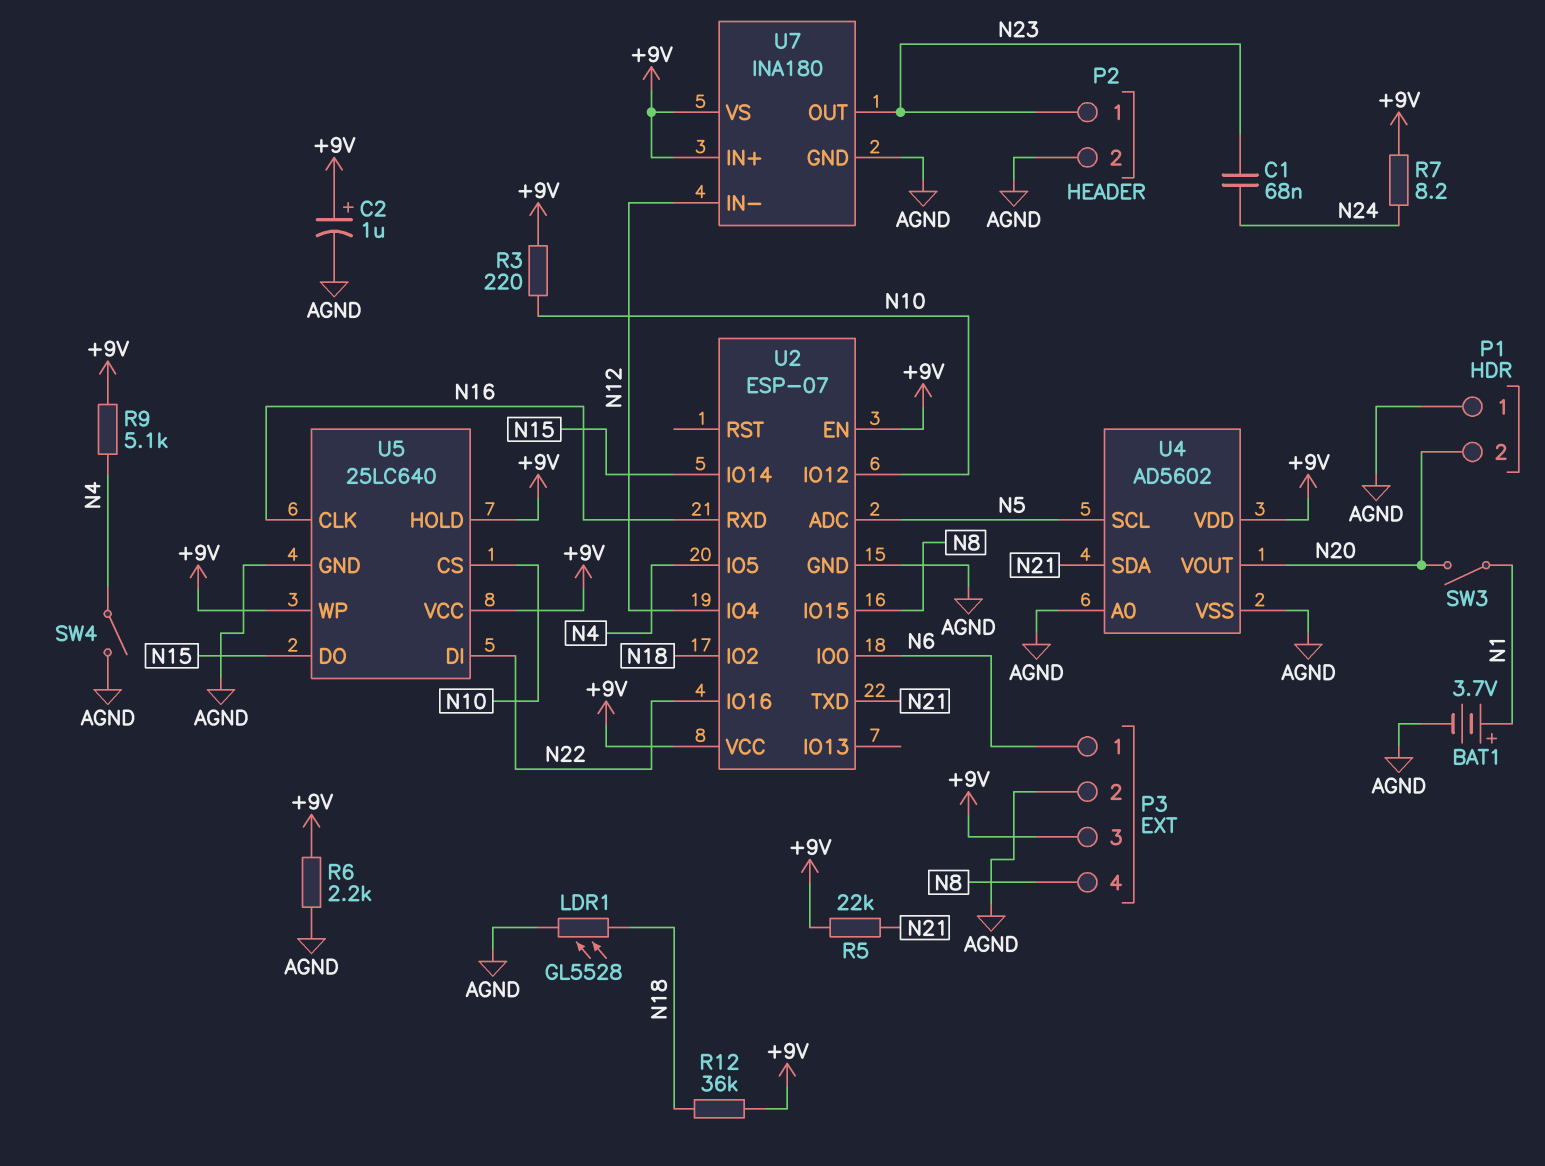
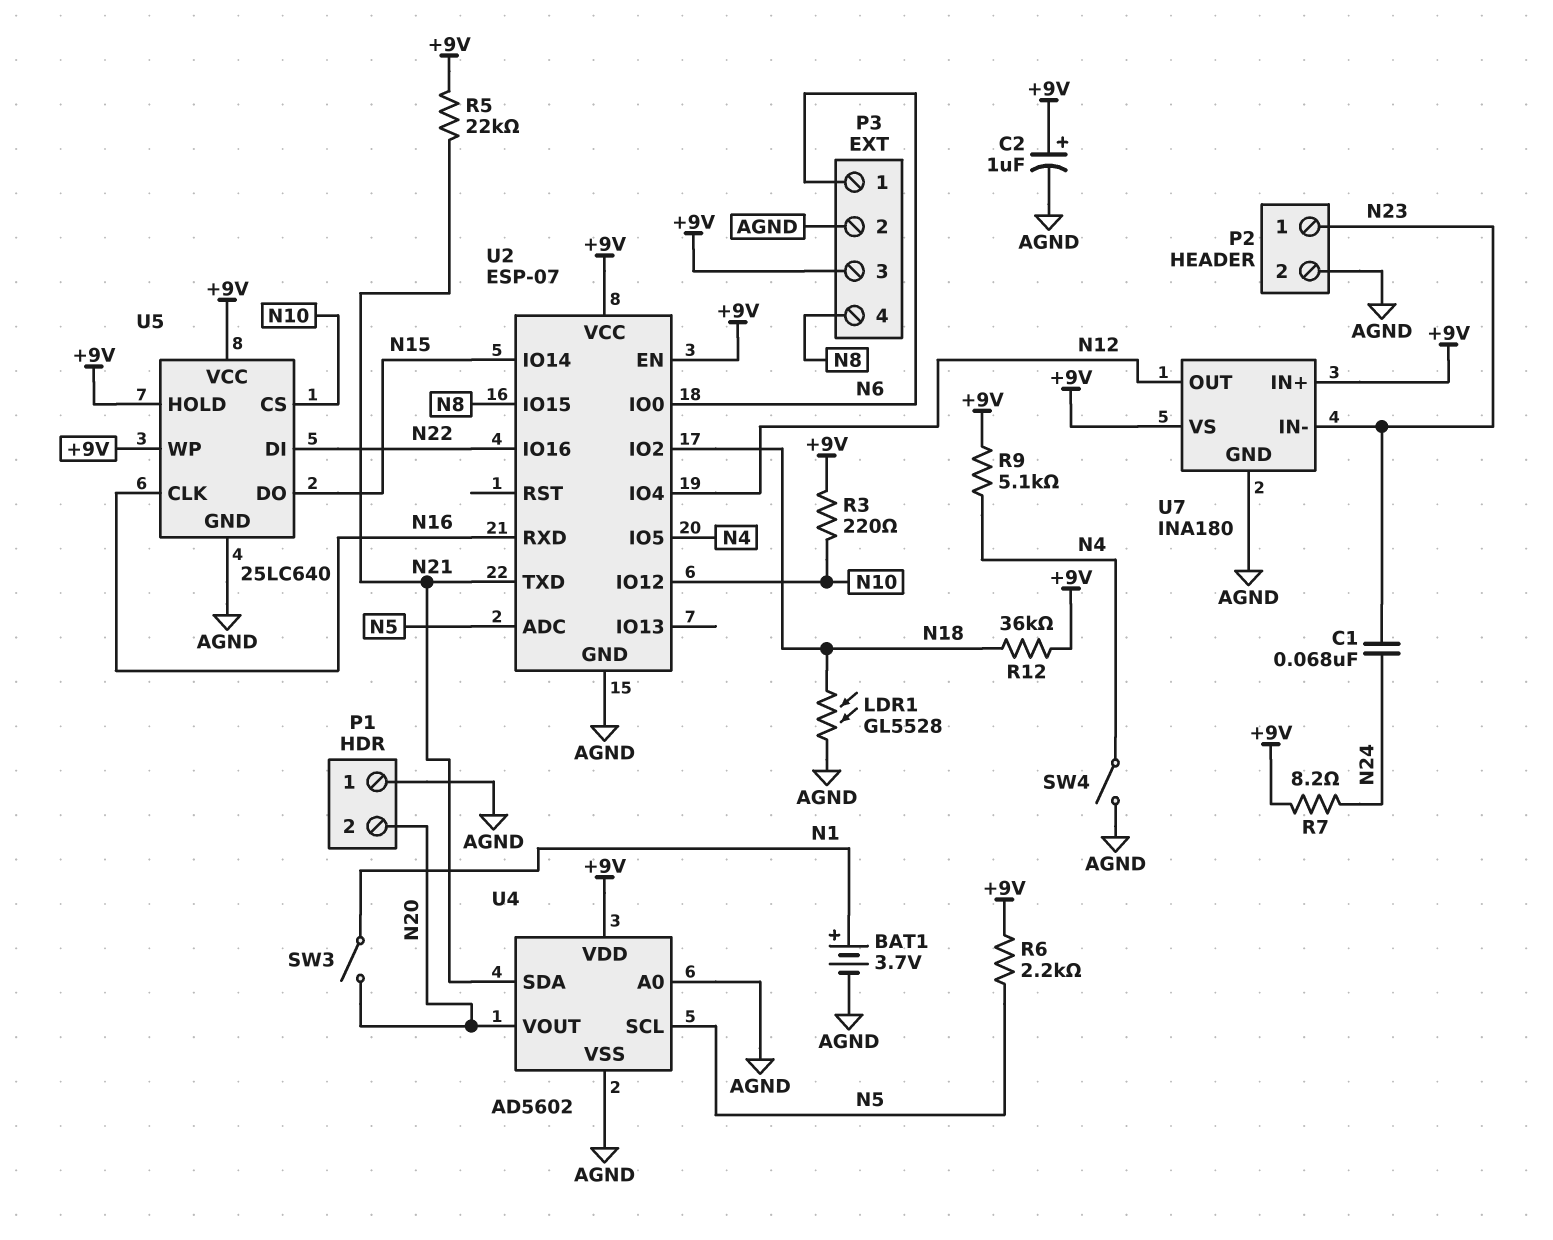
R6: 2.2k (+9V, AGND) -> 2.2k (+9V, N5)
U7 pin IN-: N12 -> N23
U7 pin OUT: N23 -> N12

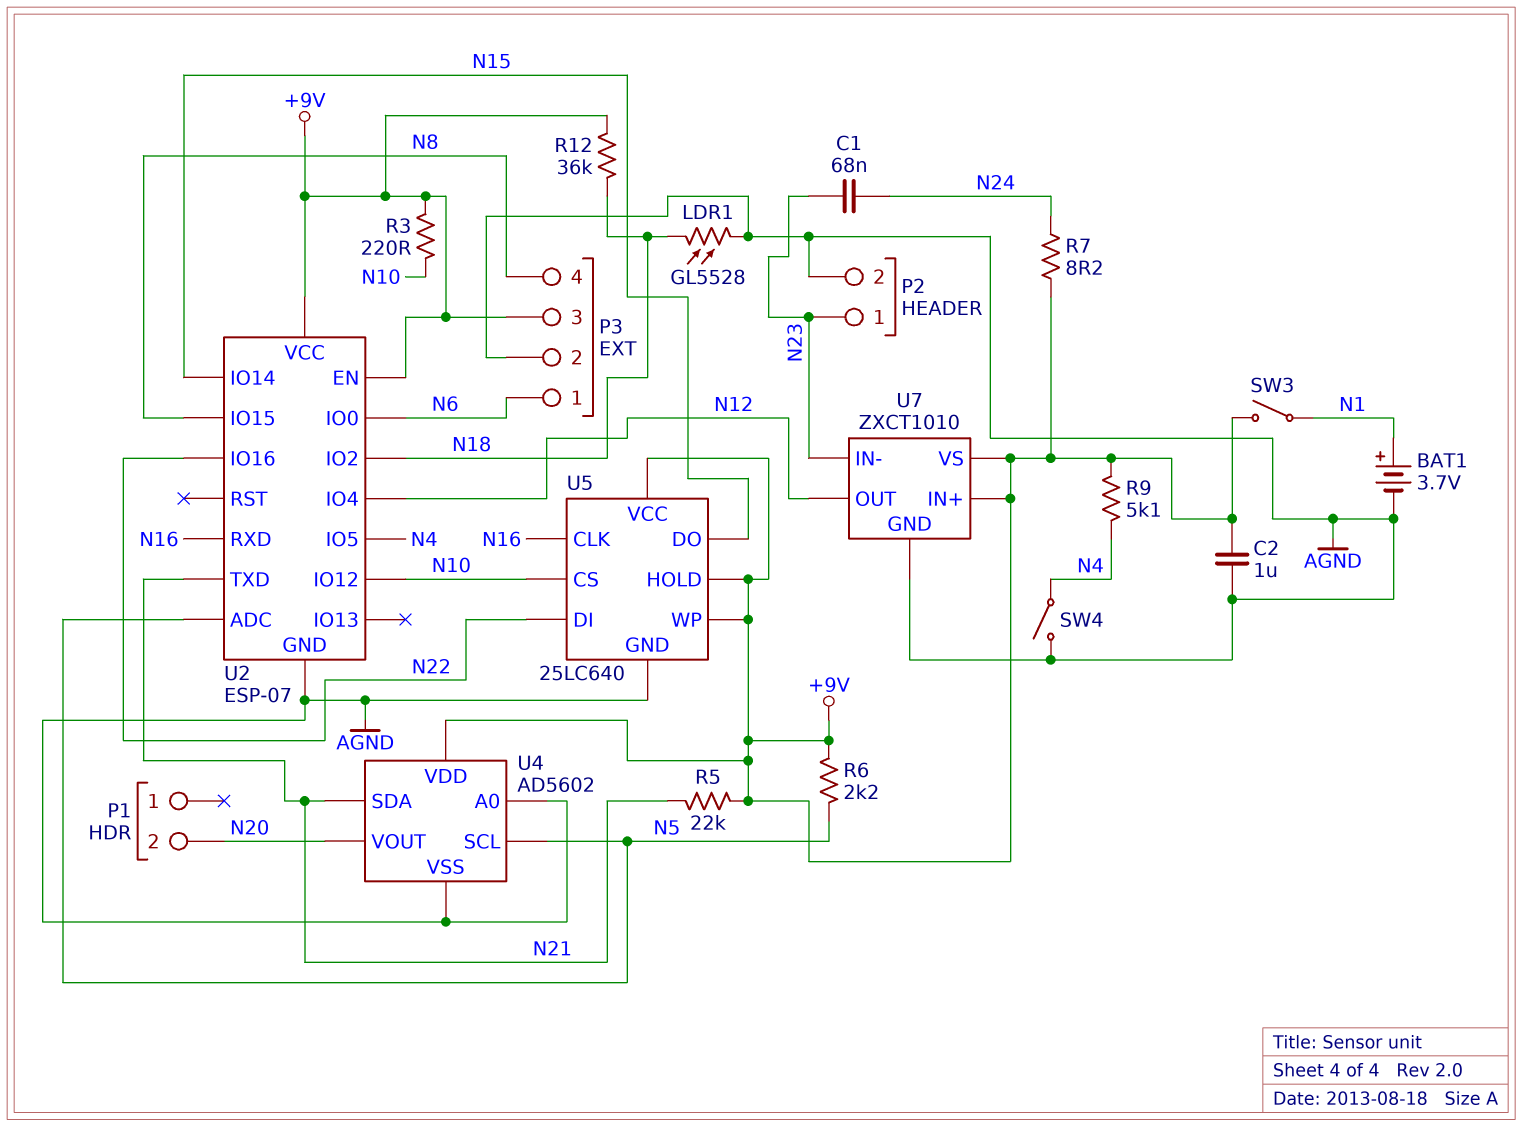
C2: 1uF (plus +9V, minus AGND) -> 1uF (+9V, AGND)
P1 pin 1: AGND -> none
SW3: switch (N1, N20) -> switch (+9V, N1)
U7: INA180 -> ZXCT1010

